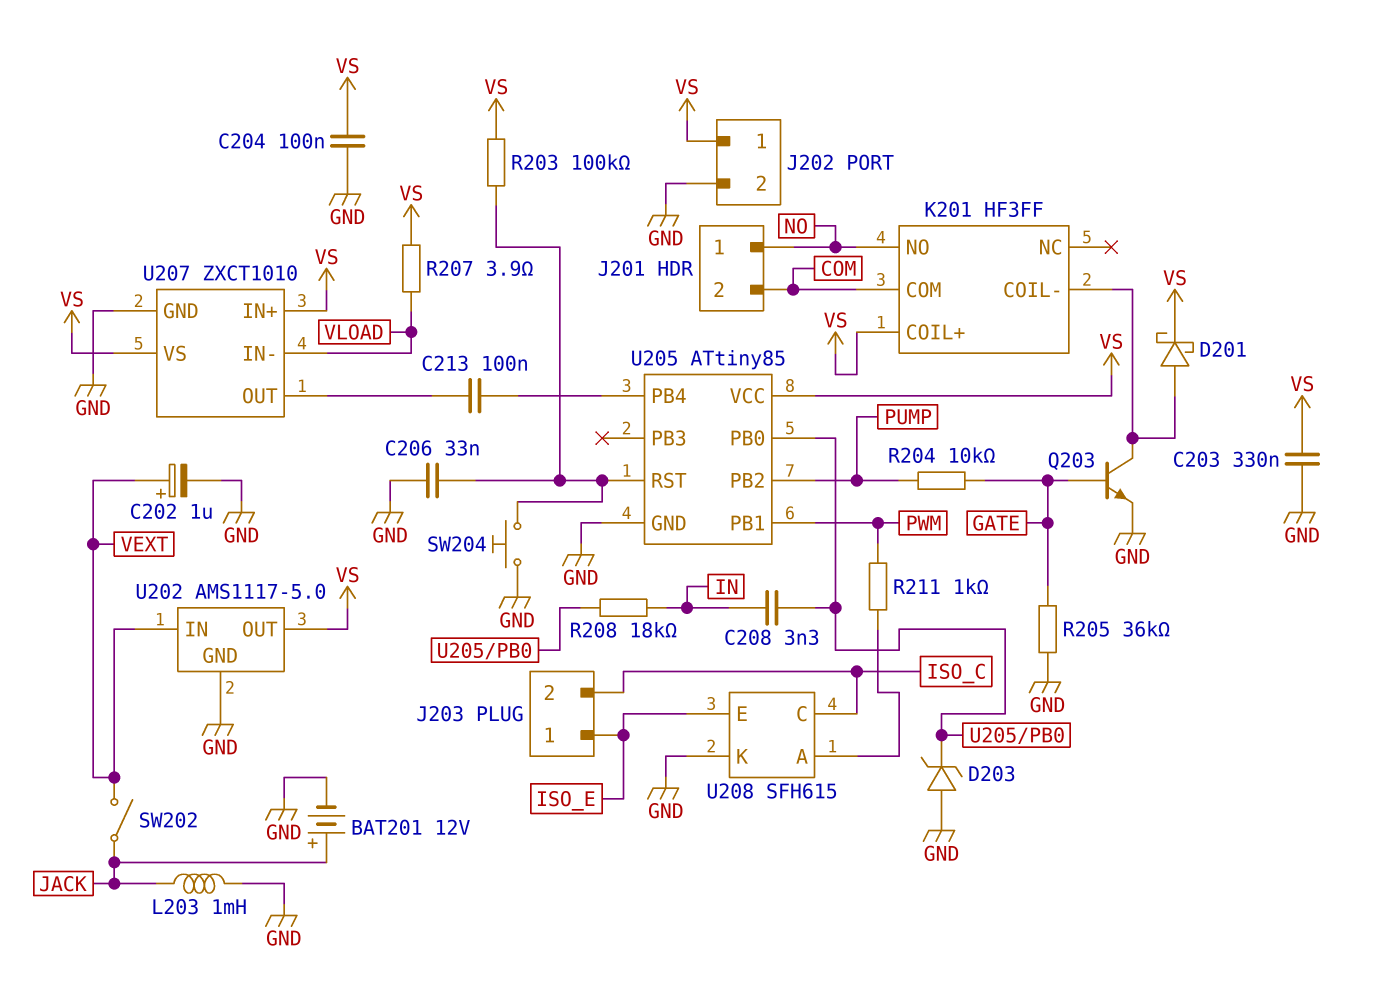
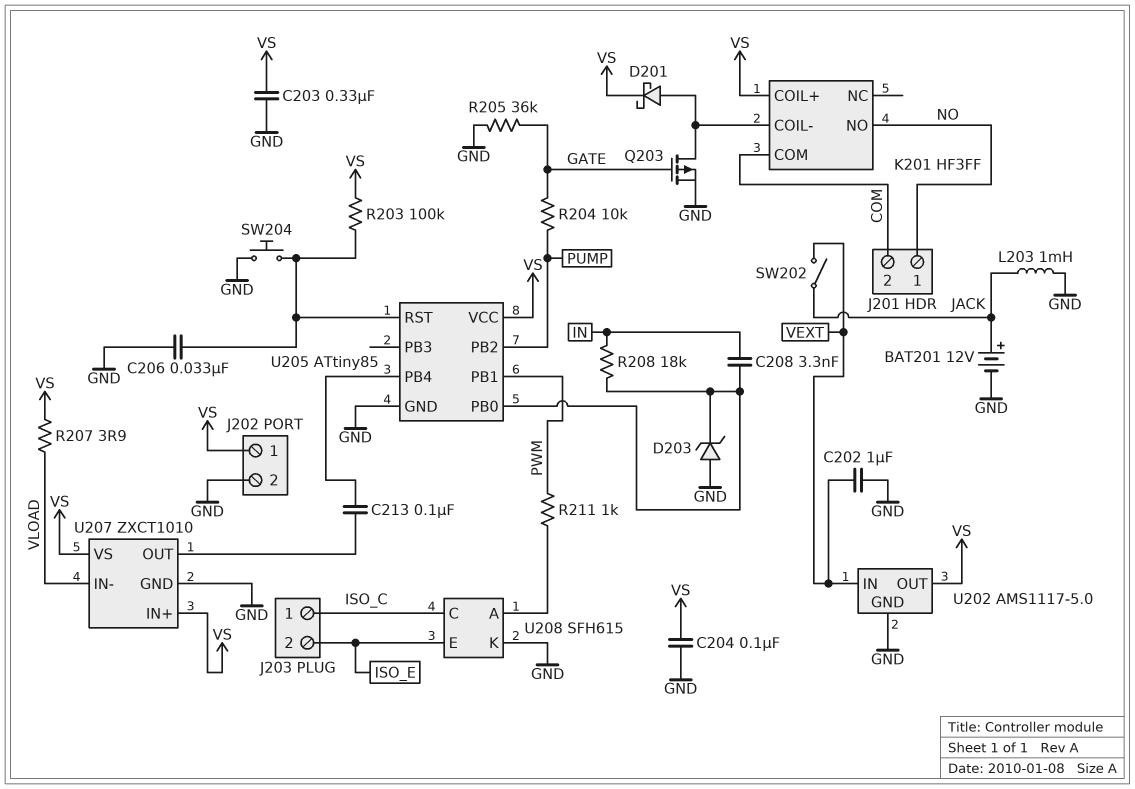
C202: 1uF (plus VEXT, minus GND) -> 1uF (GND, VEXT)
J203 pin 1: ISO_E -> ISO_C
J203 pin 2: ISO_C -> ISO_E
Q203: NPN (B GATE, C K201/COIL-, E GND) -> PMOS (G GATE, D K201/COIL-, S GND)

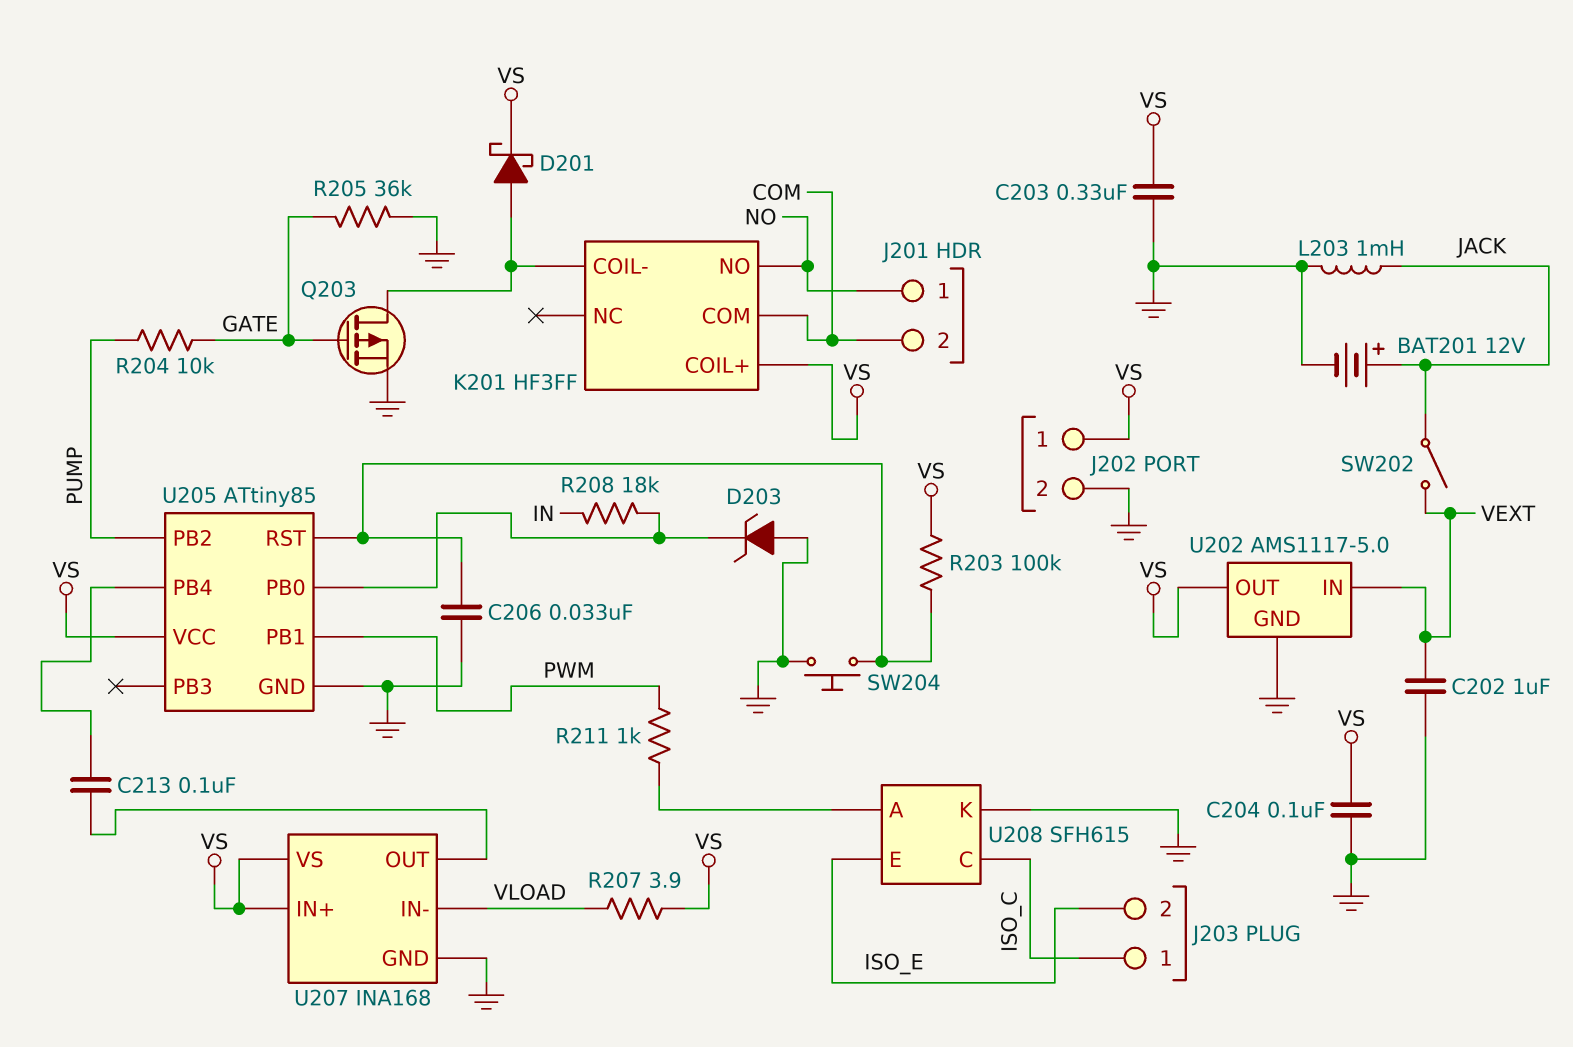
C208: 3.3nF (IN, U205/PB0) -> none
U207: ZXCT1010 -> INA168

